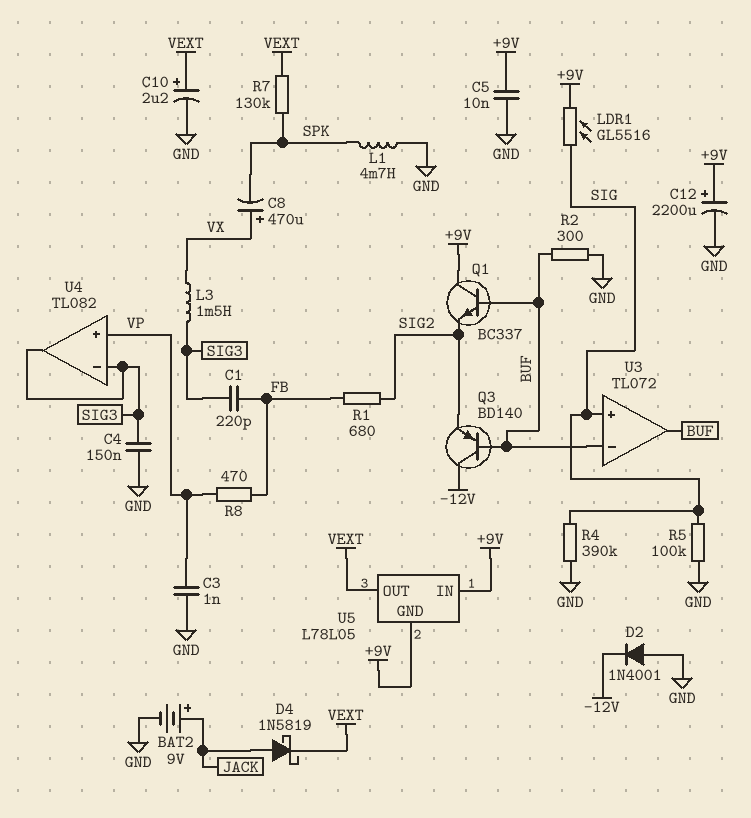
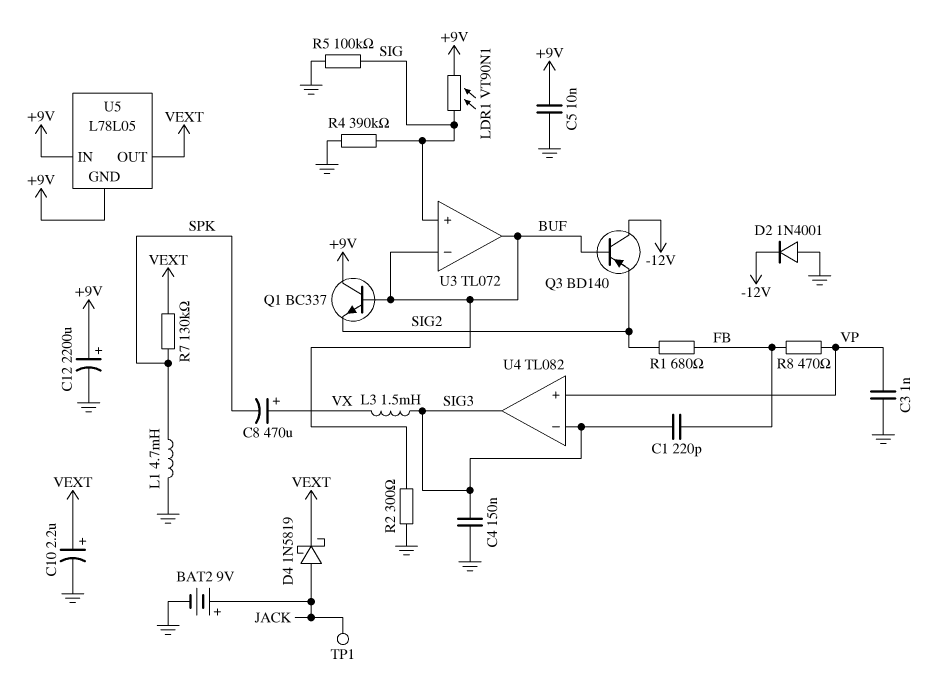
LDR1: GL5516 (+9V, SIG) -> VT90N1 (+9V, SIG)
TP1: none -> test point (JACK)

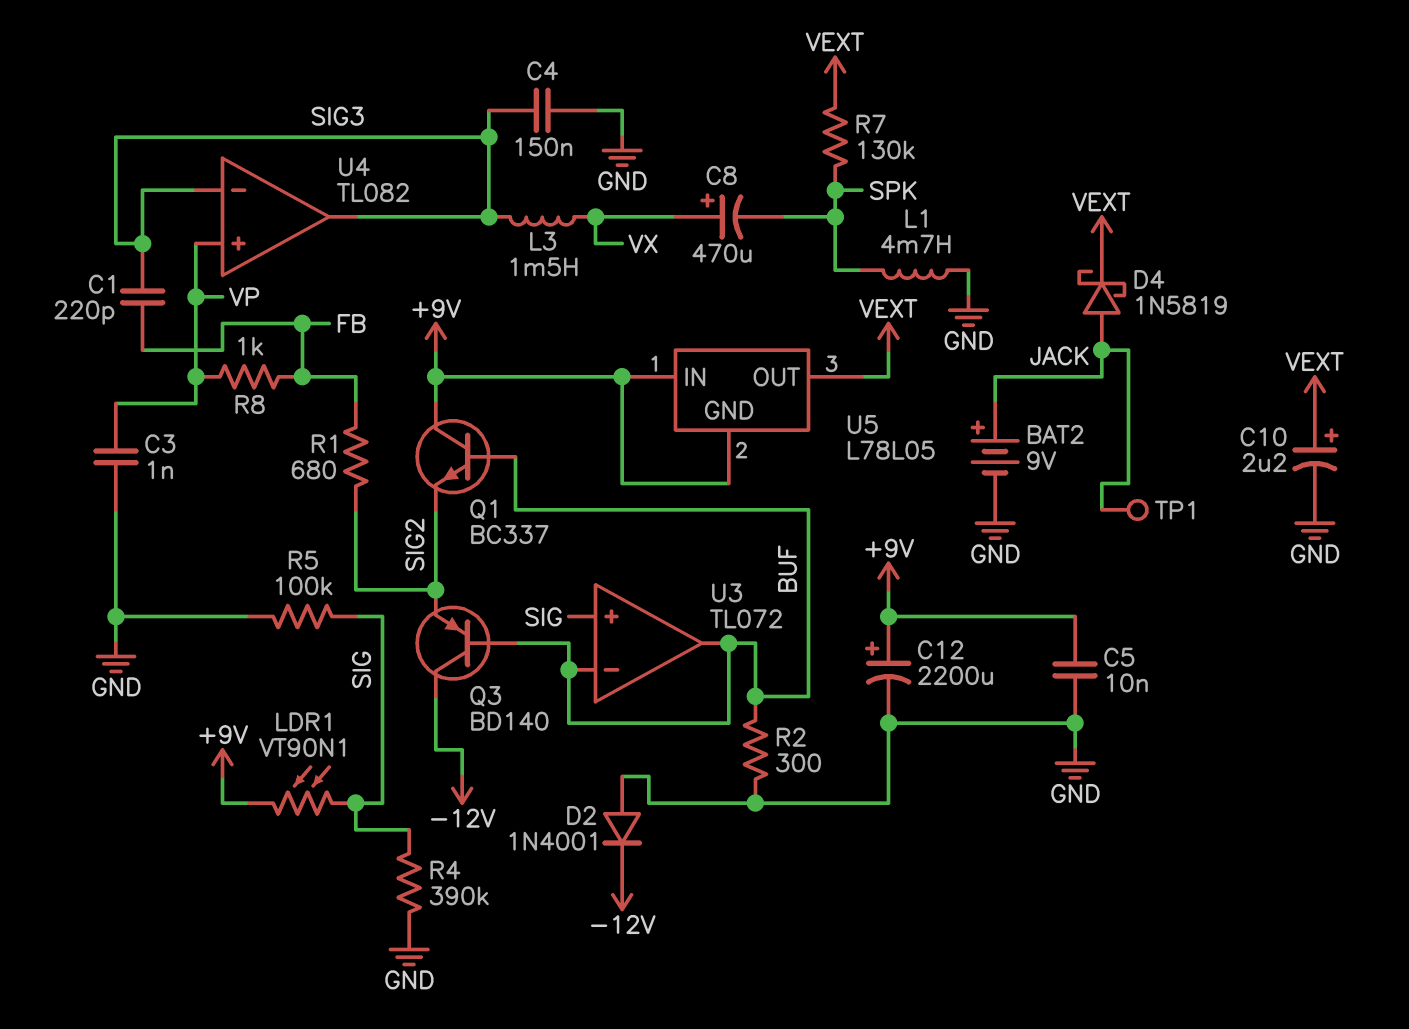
R8: 470 (FB, VP) -> 1k (FB, VP)

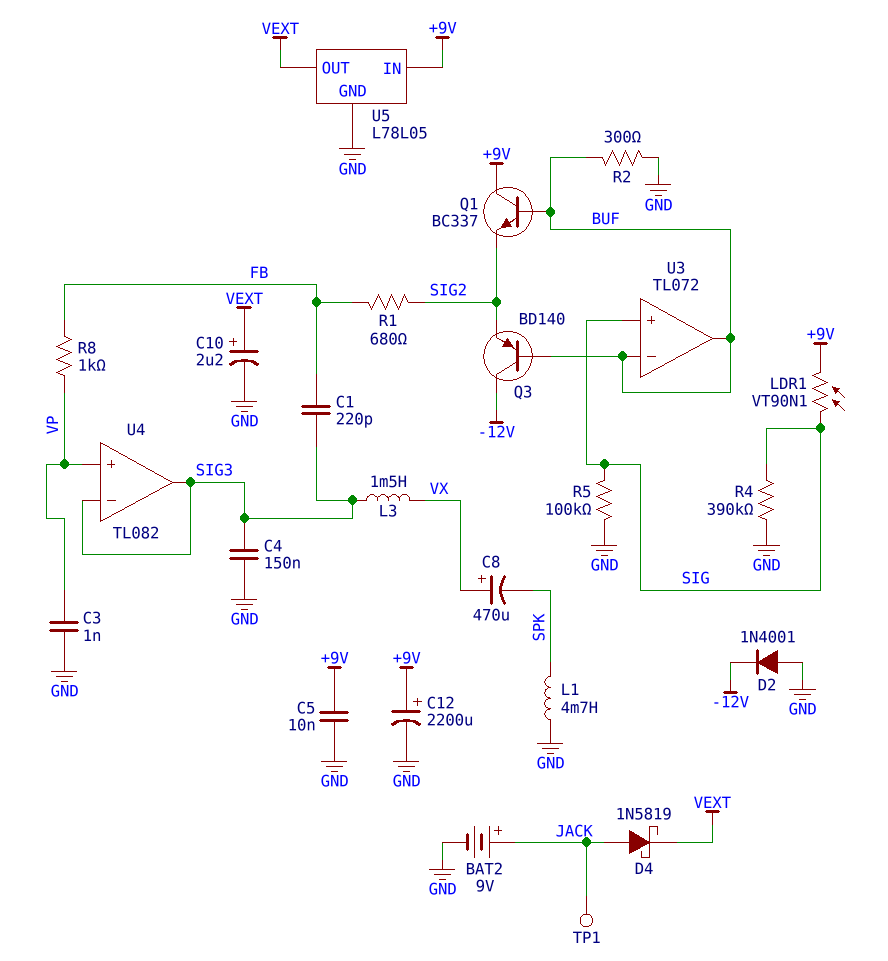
R7: 130k (SPK, VEXT) -> none
U5 pin GND: +9V -> GND

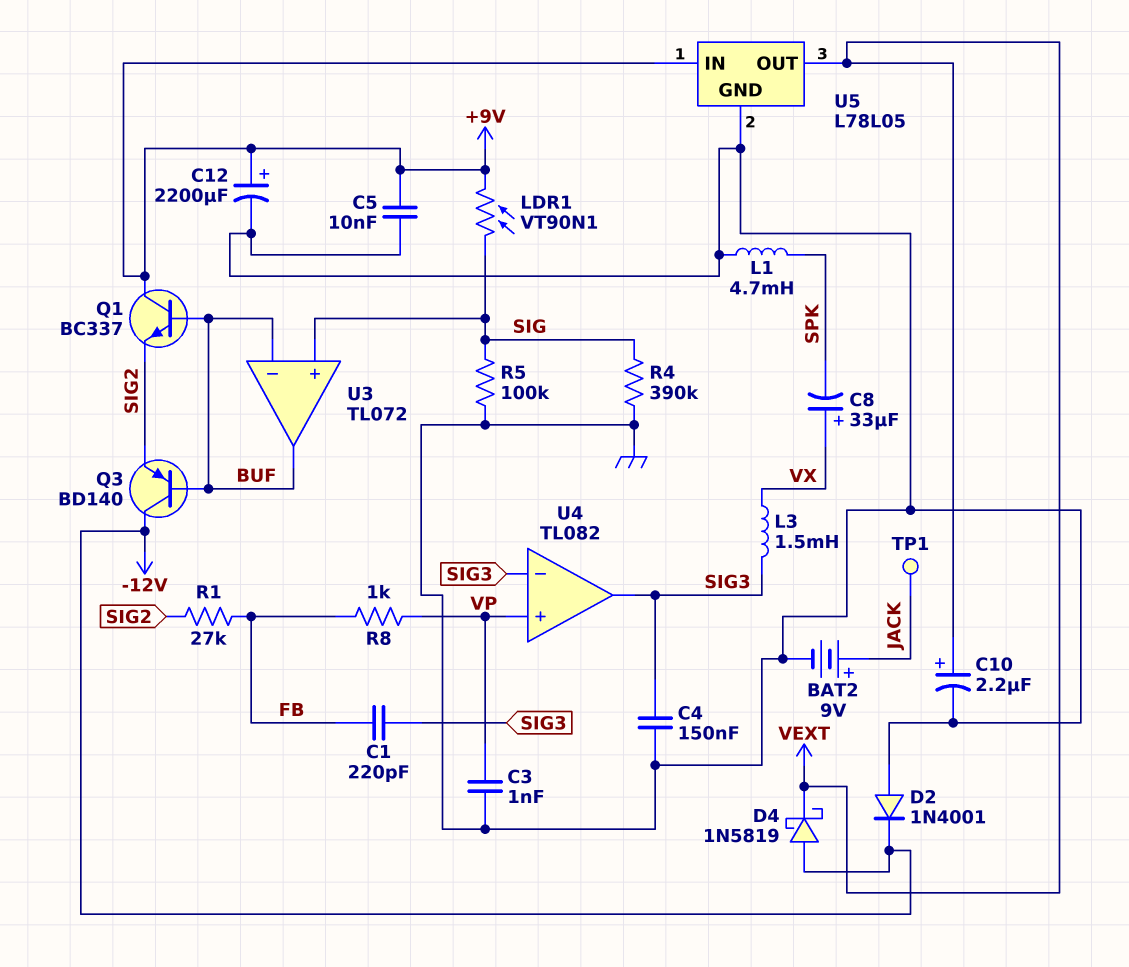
C8: 470uF (plus VX, minus SPK) -> 33uF (plus VX, minus SPK)
D4: schottky 1N5819 (A JACK, K VEXT) -> schottky 1N5819 (A -12V, K VEXT)
R1: 680 (FB, SIG2) -> 27k (FB, SIG2)
R2: 300 (BUF, GND) -> none

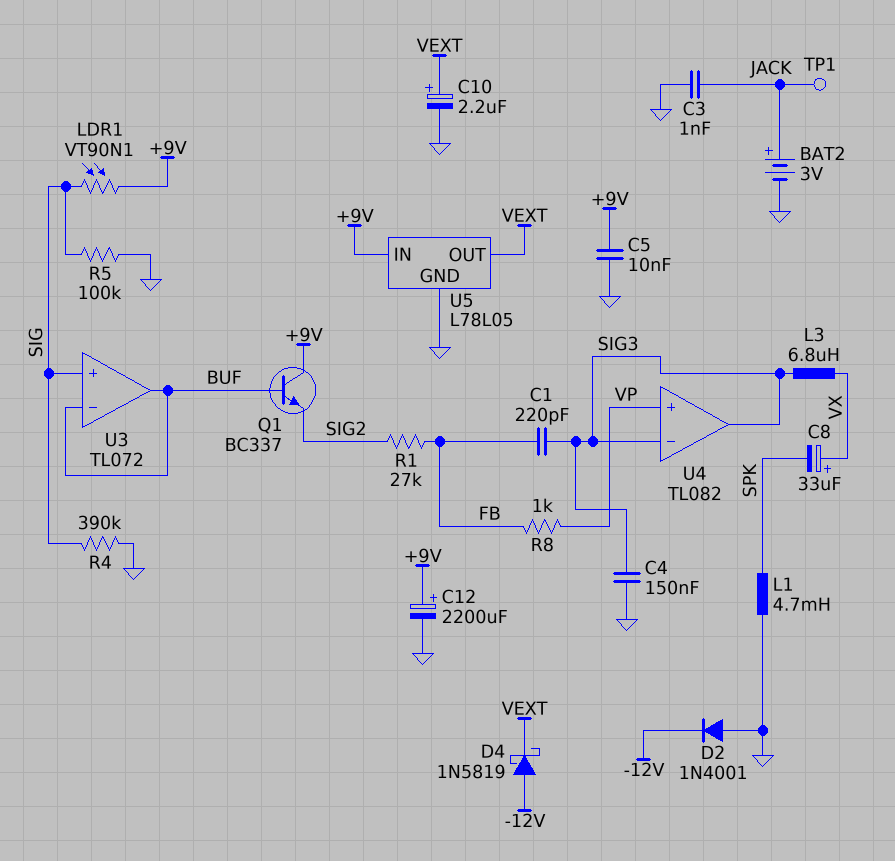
BAT2: 9V (plus JACK, minus GND) -> 3V (plus JACK, minus GND)
C3: 1nF (GND, VP) -> 1nF (GND, JACK)
L3: 1.5mH (SIG3, VX) -> 6.8uH (SIG3, VX)
Q3: PNP BD140 (B BUF, C -12V, E SIG2) -> none

